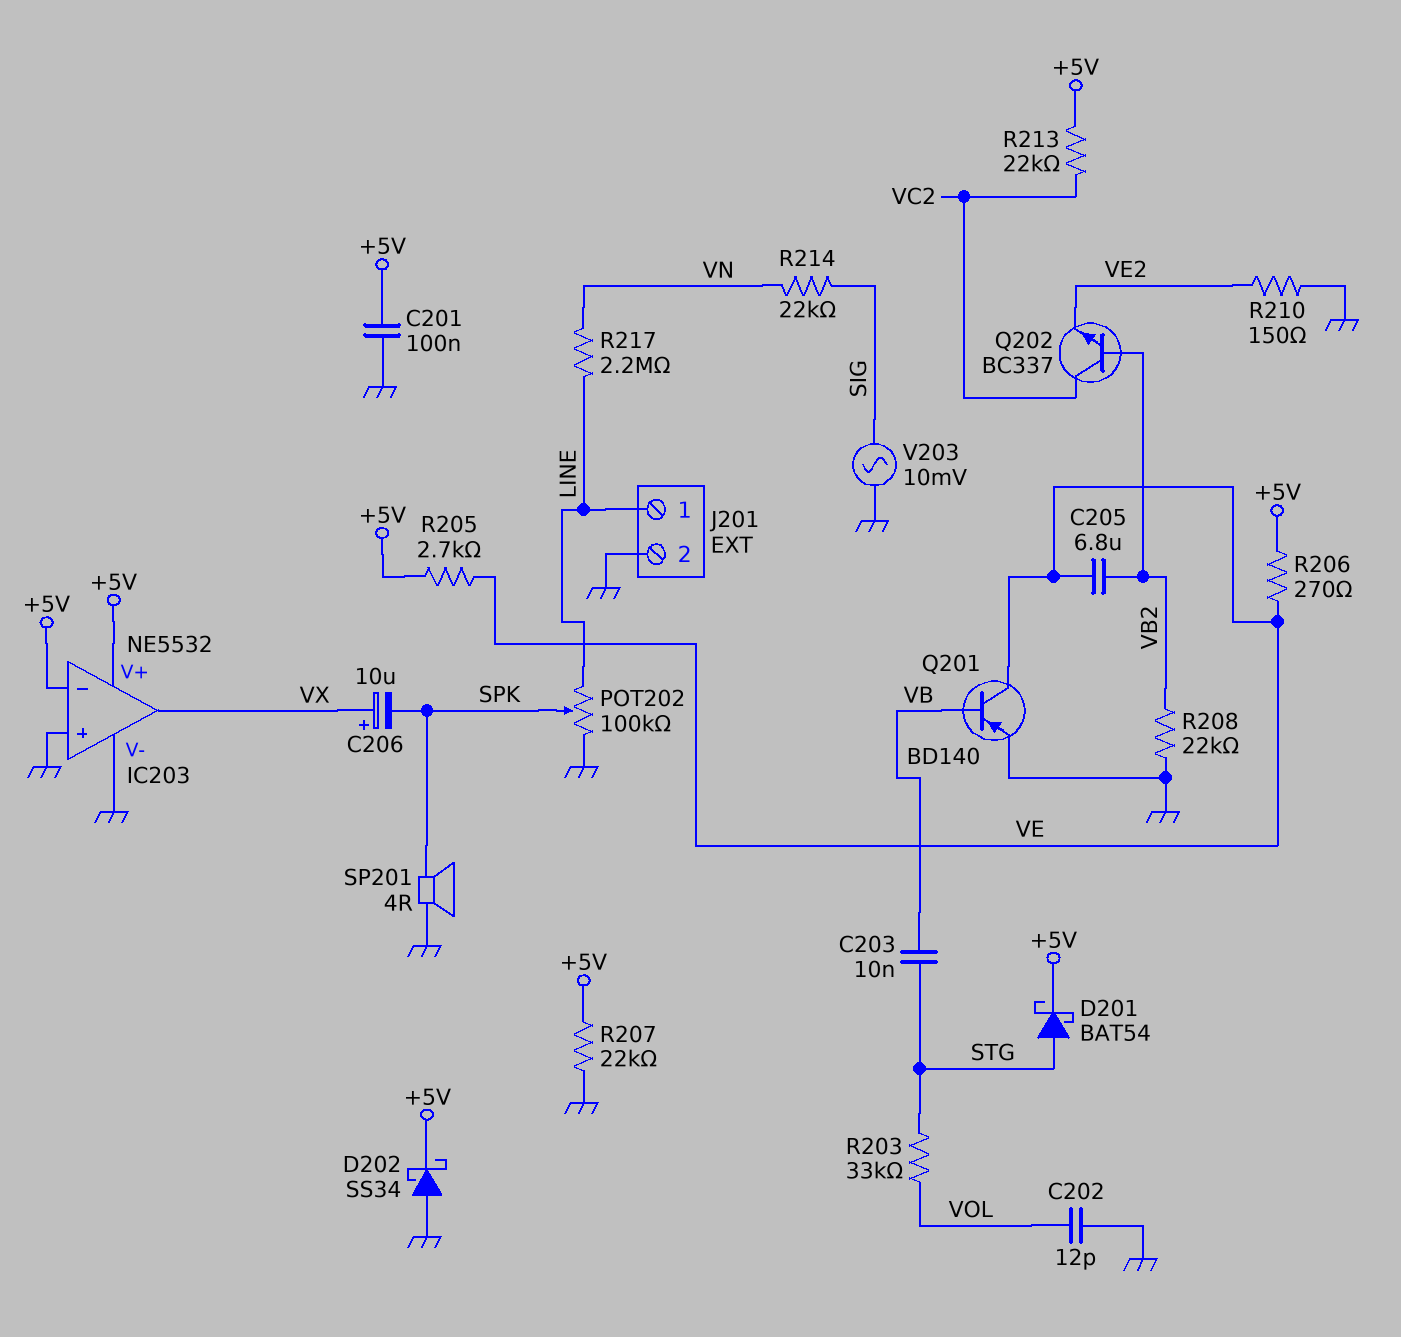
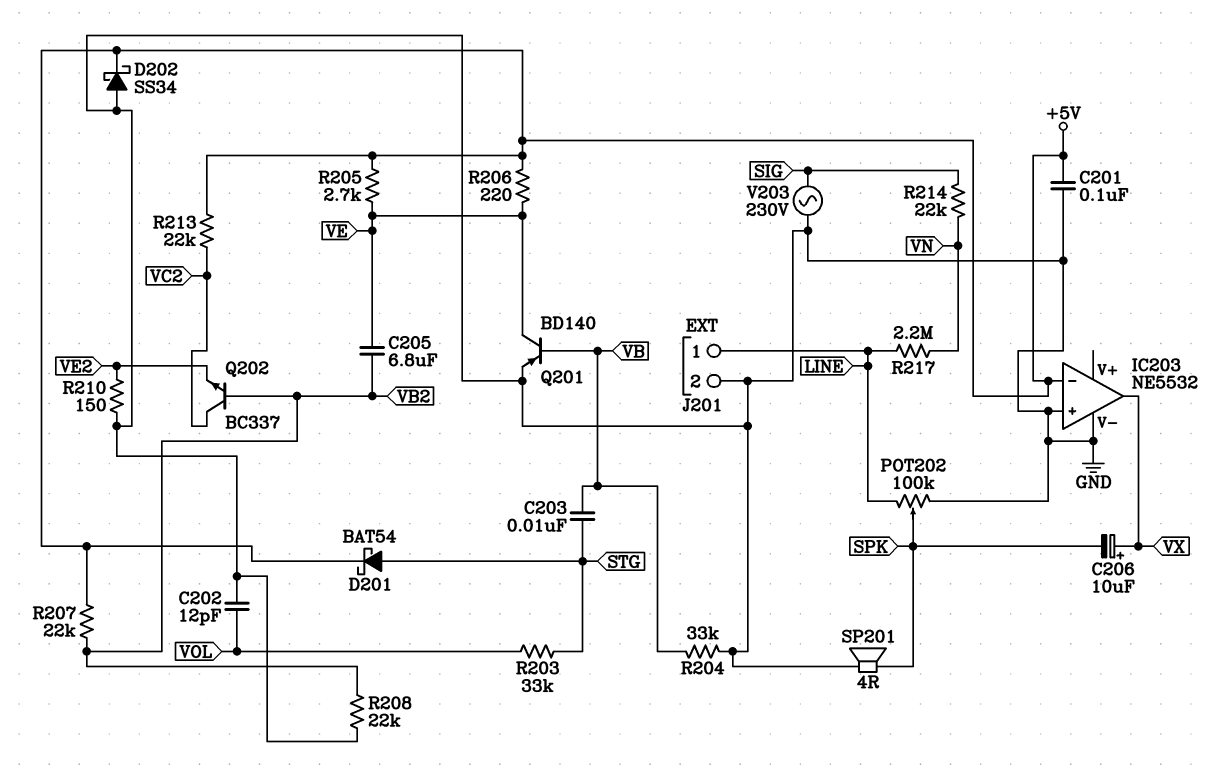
IC203 pin V+: +5V -> none
R204: none -> 33k (GND, VB)
R206: 270 (+5V, VE) -> 220 (+5V, VE)
R207: 22k (+5V, GND) -> 22k (+5V, VB2)
V203: AC 10mV (GND, SIG) -> AC 230V (GND, SIG)

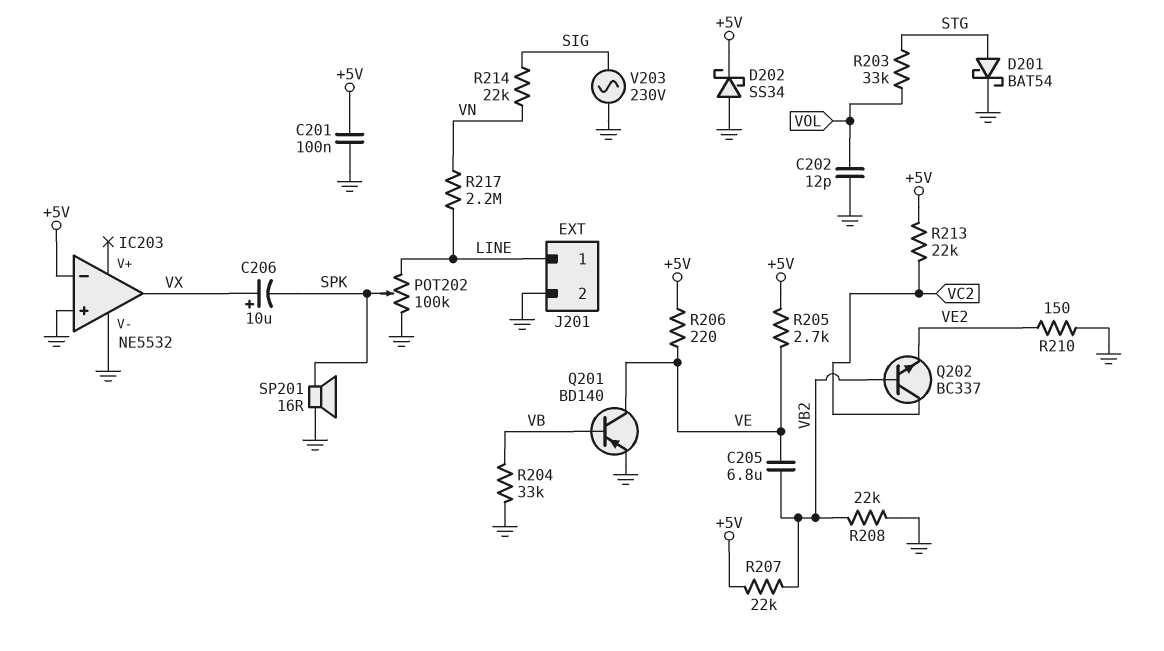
C203: 10nF (STG, VB) -> none
D201: schottky BAT54 (A STG, K +5V) -> schottky BAT54 (A STG, K GND)
SP201: speaker 4R (GND, SPK) -> speaker 16R (GND, SPK)

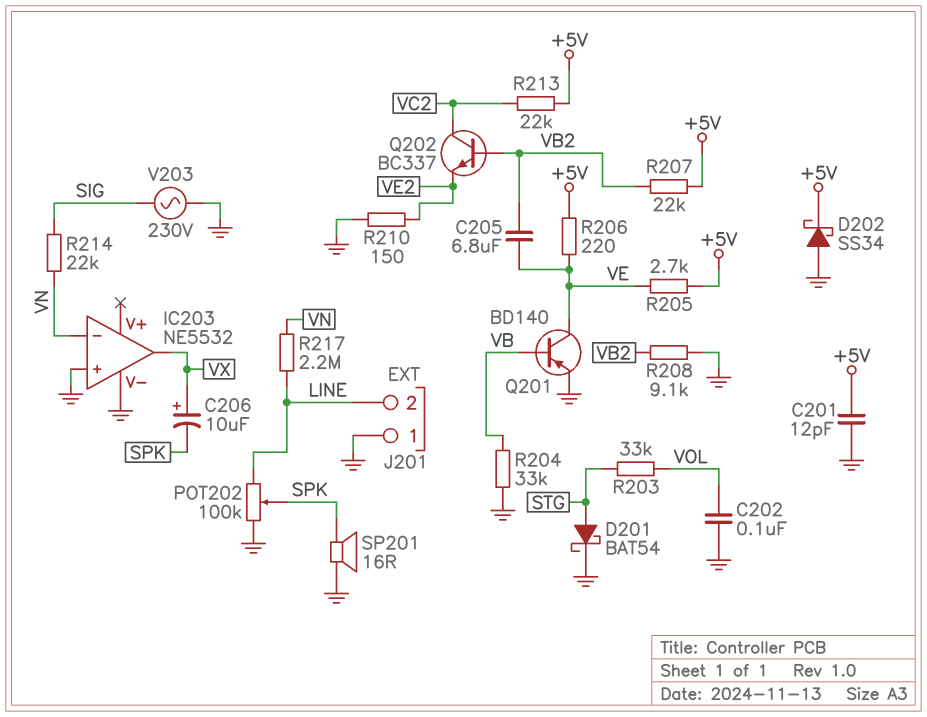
C201: 100nF (+5V, GND) -> 12pF (+5V, GND)
C202: 12pF (GND, VOL) -> 100nF (GND, VOL)
IC203 pin in-: +5V -> VN
J201 pin 1: LINE -> GND
J201 pin 2: GND -> LINE
R208: 22k (GND, VB2) -> 9.1k (GND, VB2)

